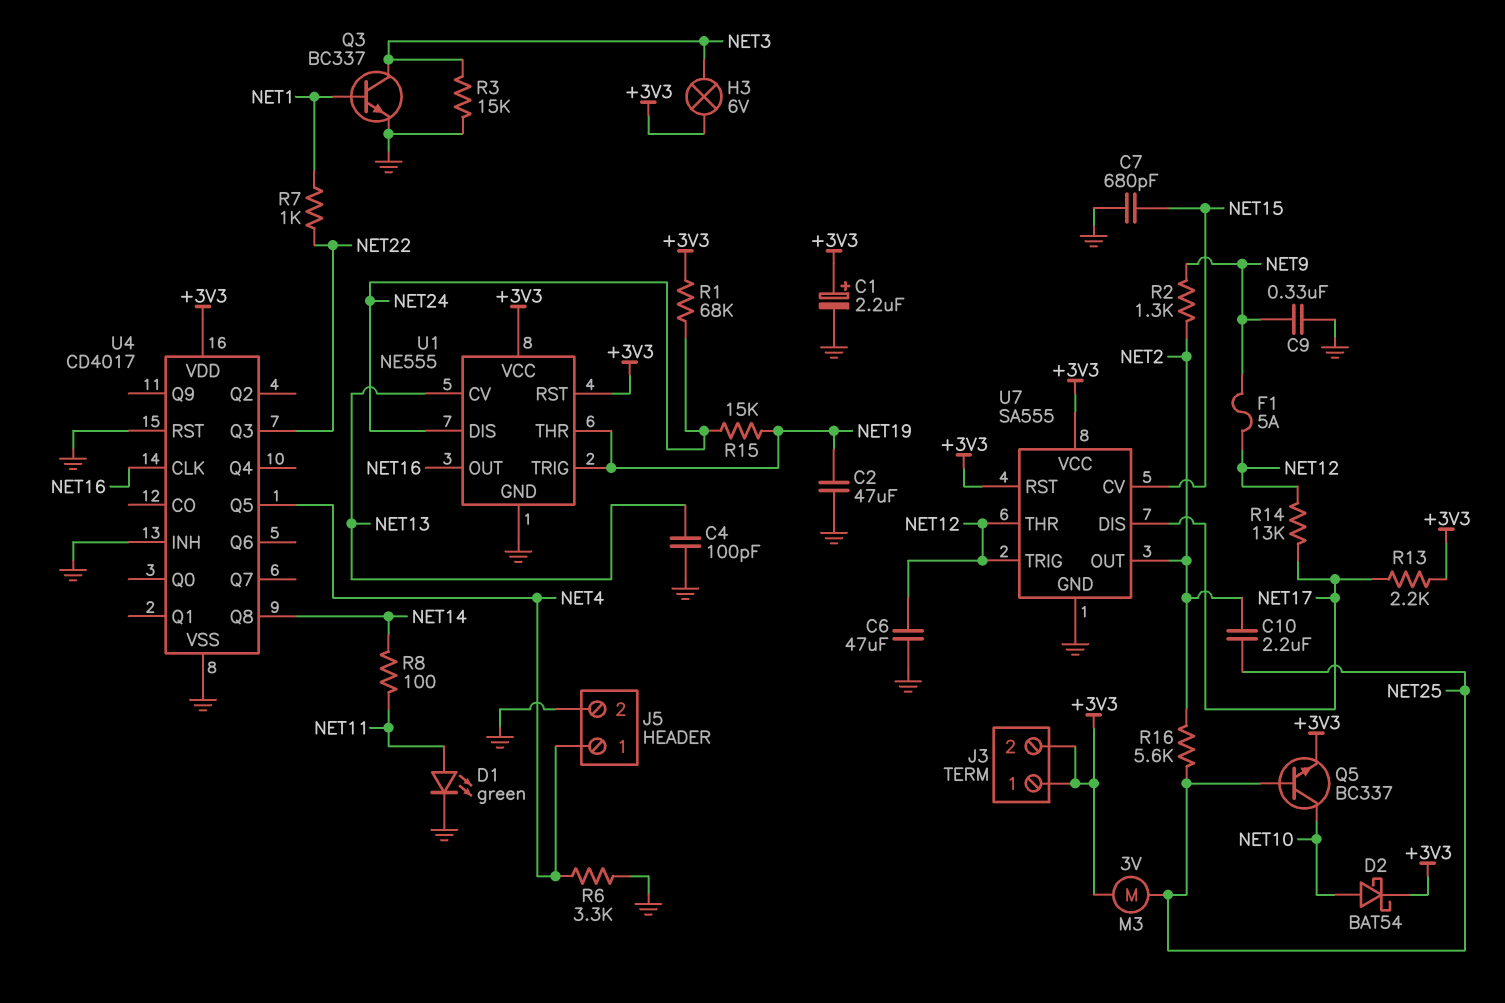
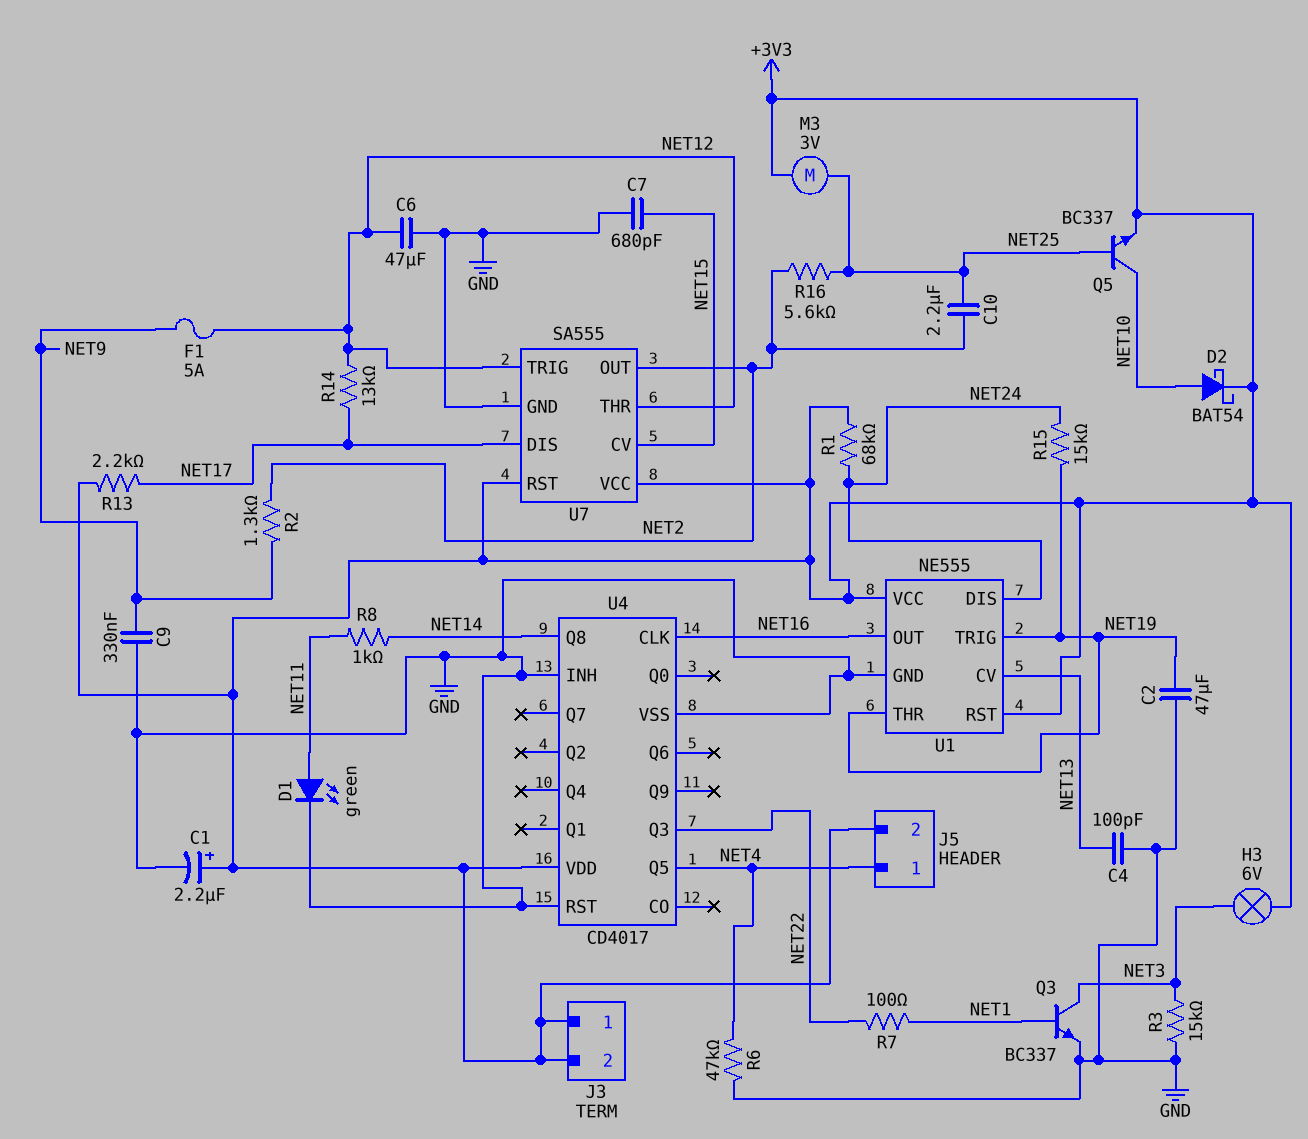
J5 pin 2: GND -> +3V3
R6: 3.3k (GND, NET4) -> 47k (GND, NET4)
R7: 1k (NET1, NET22) -> 100 (NET1, NET22)
R8: 100 (NET11, NET14) -> 1k (NET11, NET14)

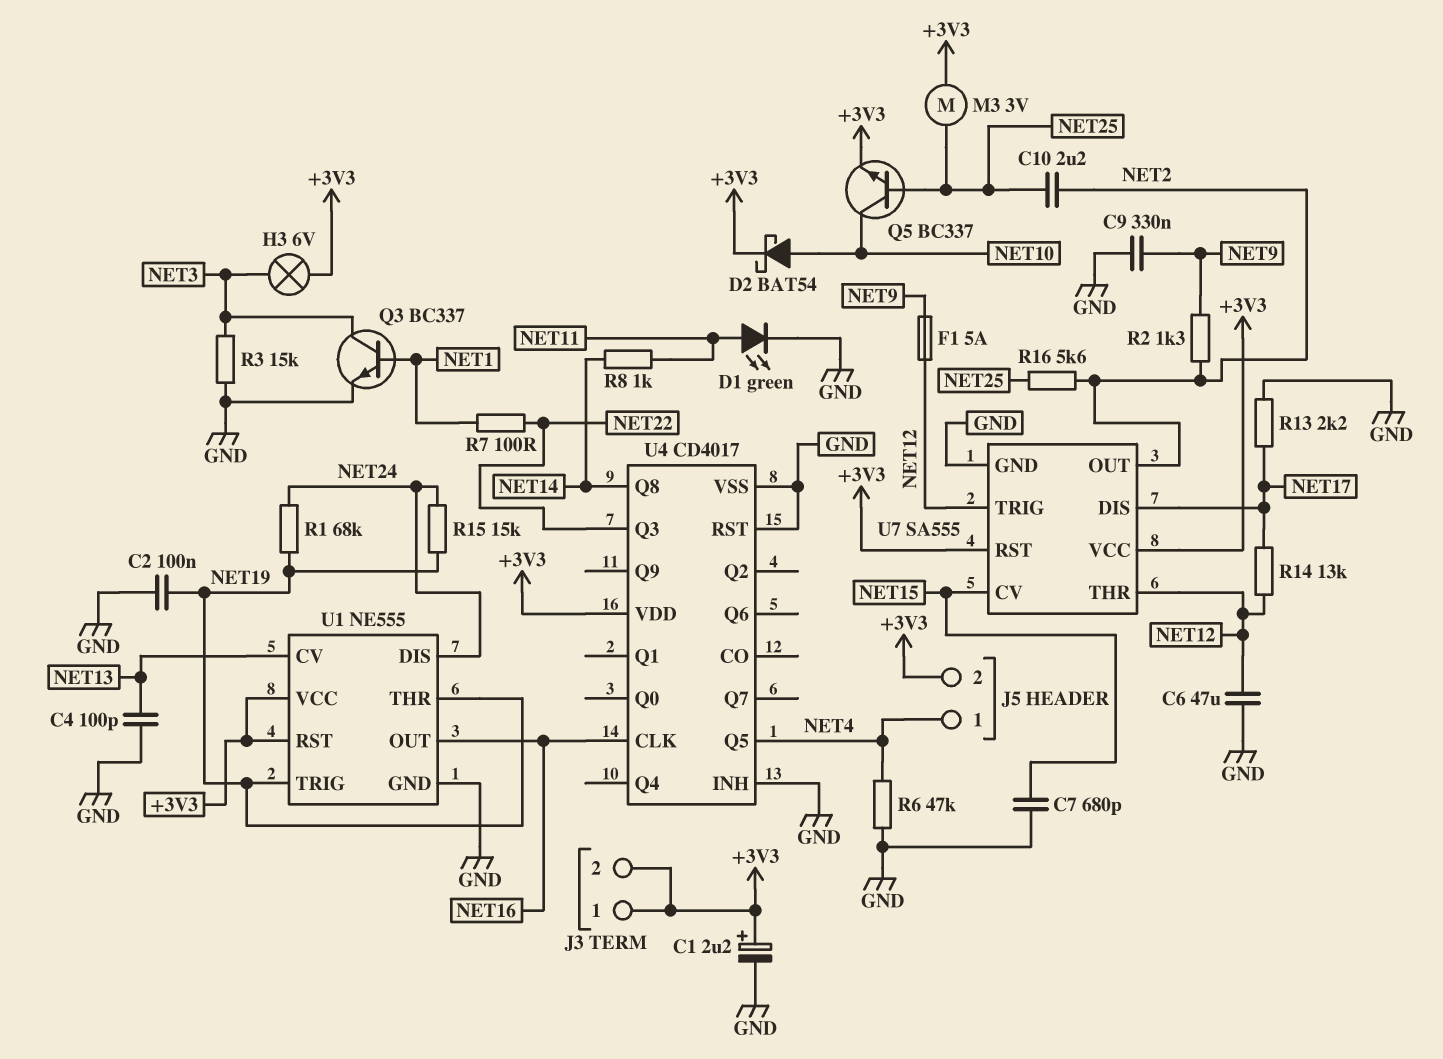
C2: 47uF (GND, NET19) -> 100nF (GND, NET19)
R1: 68k (+3V3, NET24) -> 68k (NET19, NET24)
R13: 2.2k (+3V3, NET17) -> 2.2k (GND, NET17)

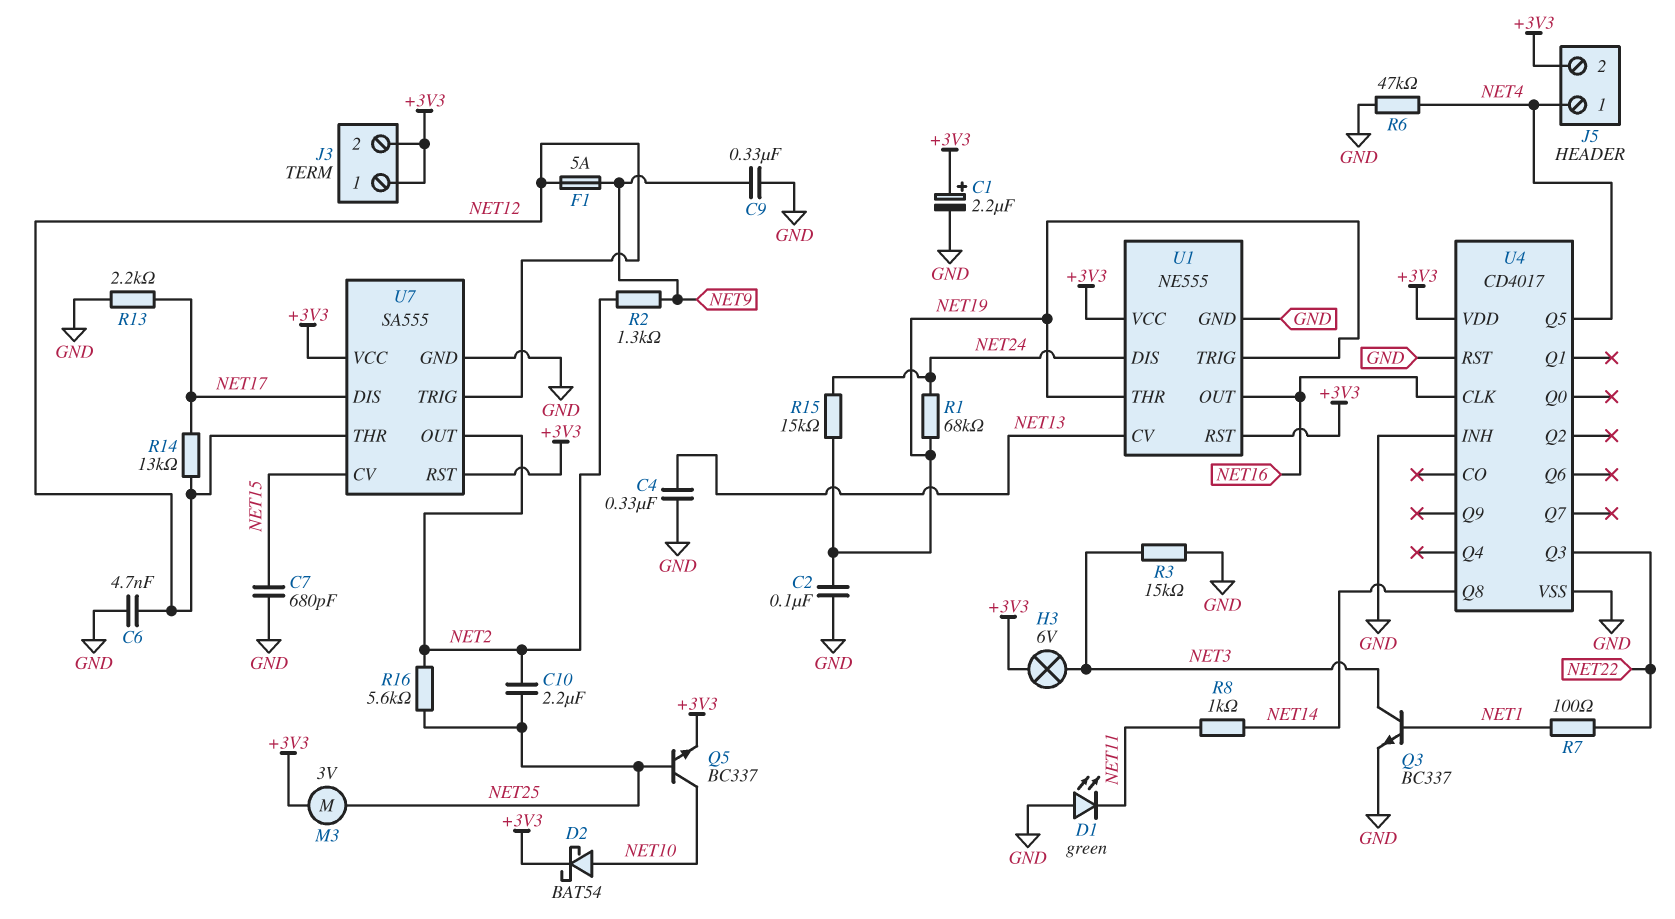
C4: 100pF (GND, NET13) -> 330nF (GND, NET13)
C6: 47uF (GND, NET12) -> 4.7nF (GND, NET12)
D1: LED green (A NET11, K GND) -> LED green (A GND, K NET11)

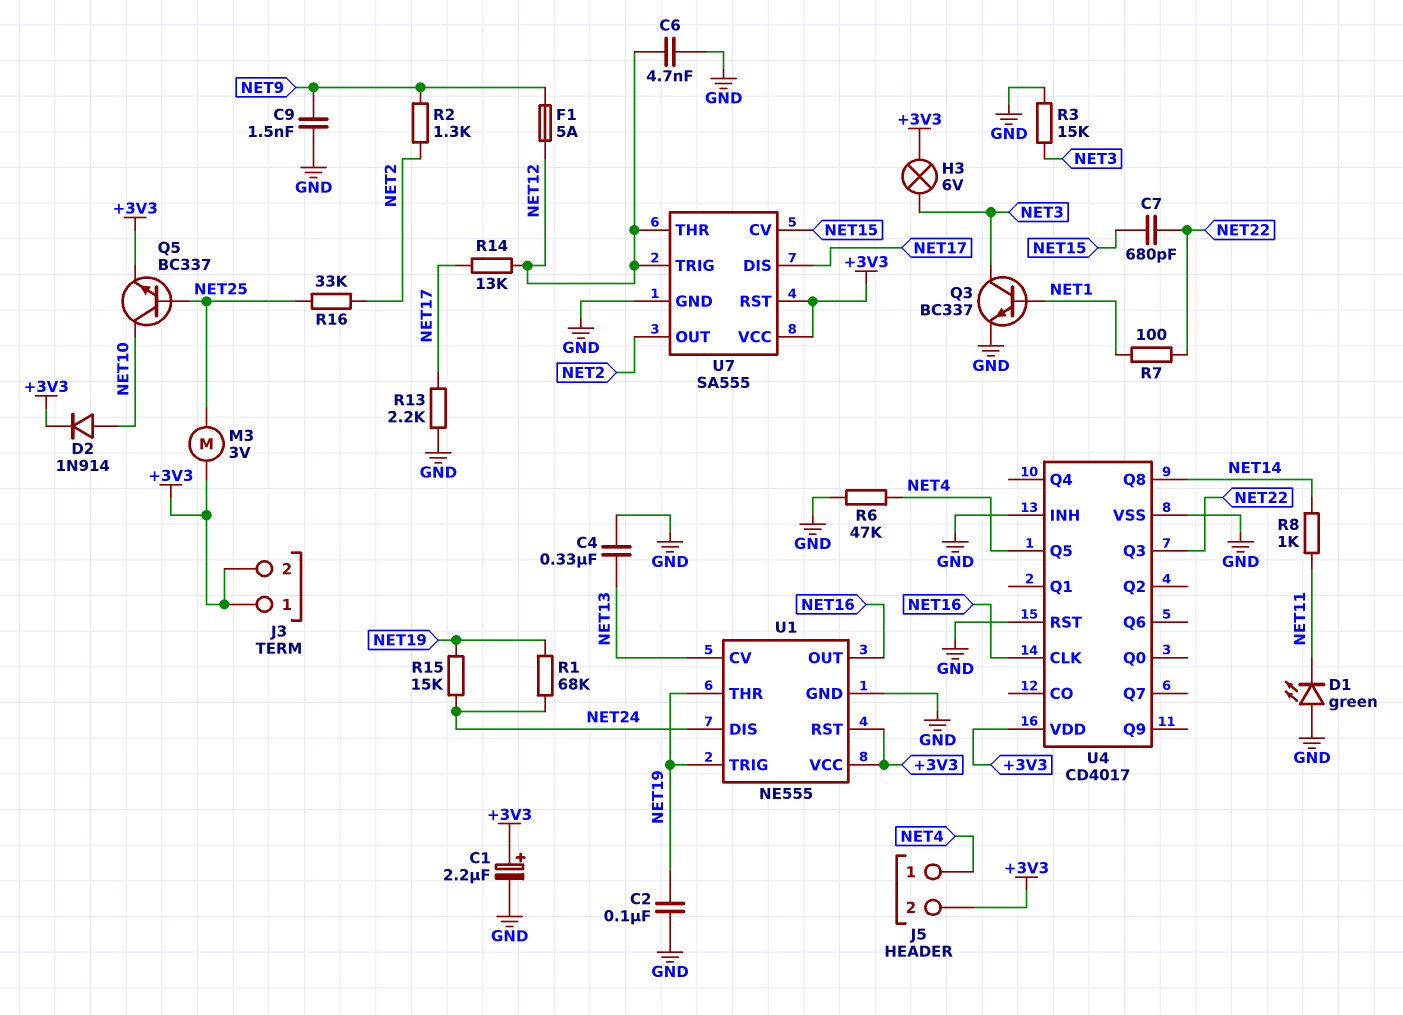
C7: 680pF (GND, NET15) -> 680pF (NET15, NET22)
C9: 330nF (GND, NET9) -> 1.5nF (GND, NET9)
C10: 2.2uF (NET2, NET25) -> none
D2: schottky BAT54 (A NET10, K +3V3) -> diode 1N914 (A NET10, K +3V3)
R16: 5.6k (NET2, NET25) -> 33k (NET2, NET25)

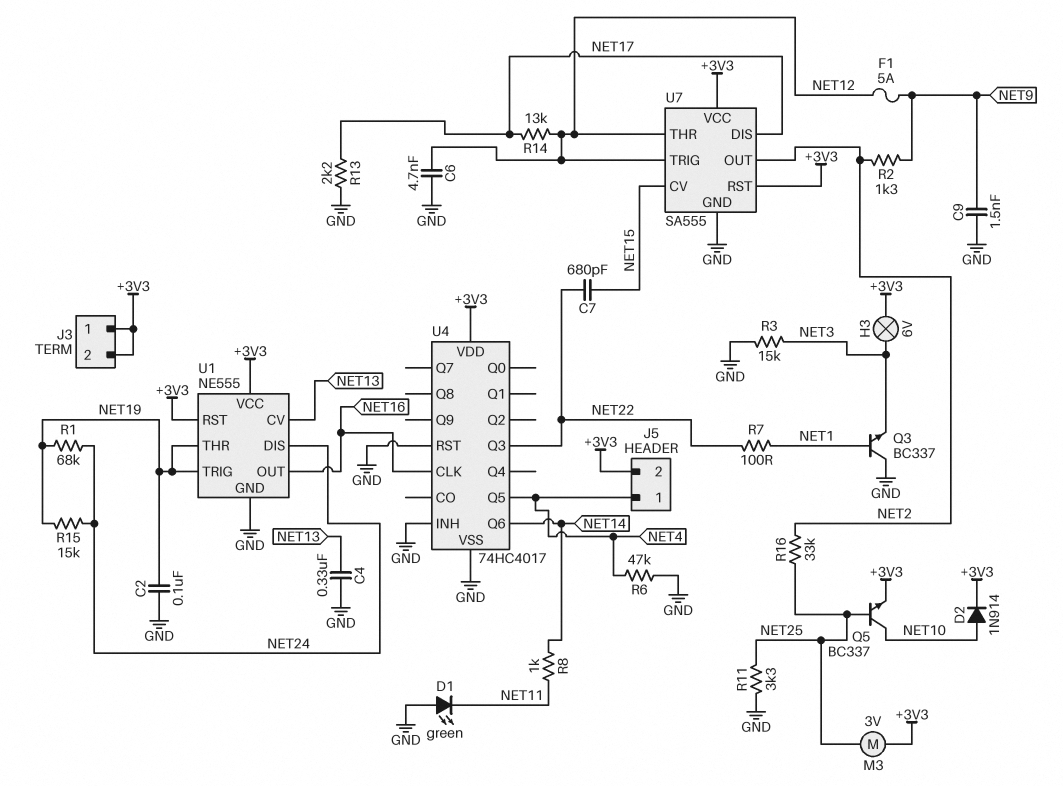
C1: 2.2uF (plus +3V3, minus GND) -> none
Q3: NPN BC337 (B NET1, C NET3, E GND) -> NPN BC337 (B NET1, C GND, E NET3)
R11: none -> 3.3k (GND, NET25)
U4: CD4017 -> 74HC4017
U4 pin Q6: none -> NET14
U4 pin Q8: NET14 -> none

